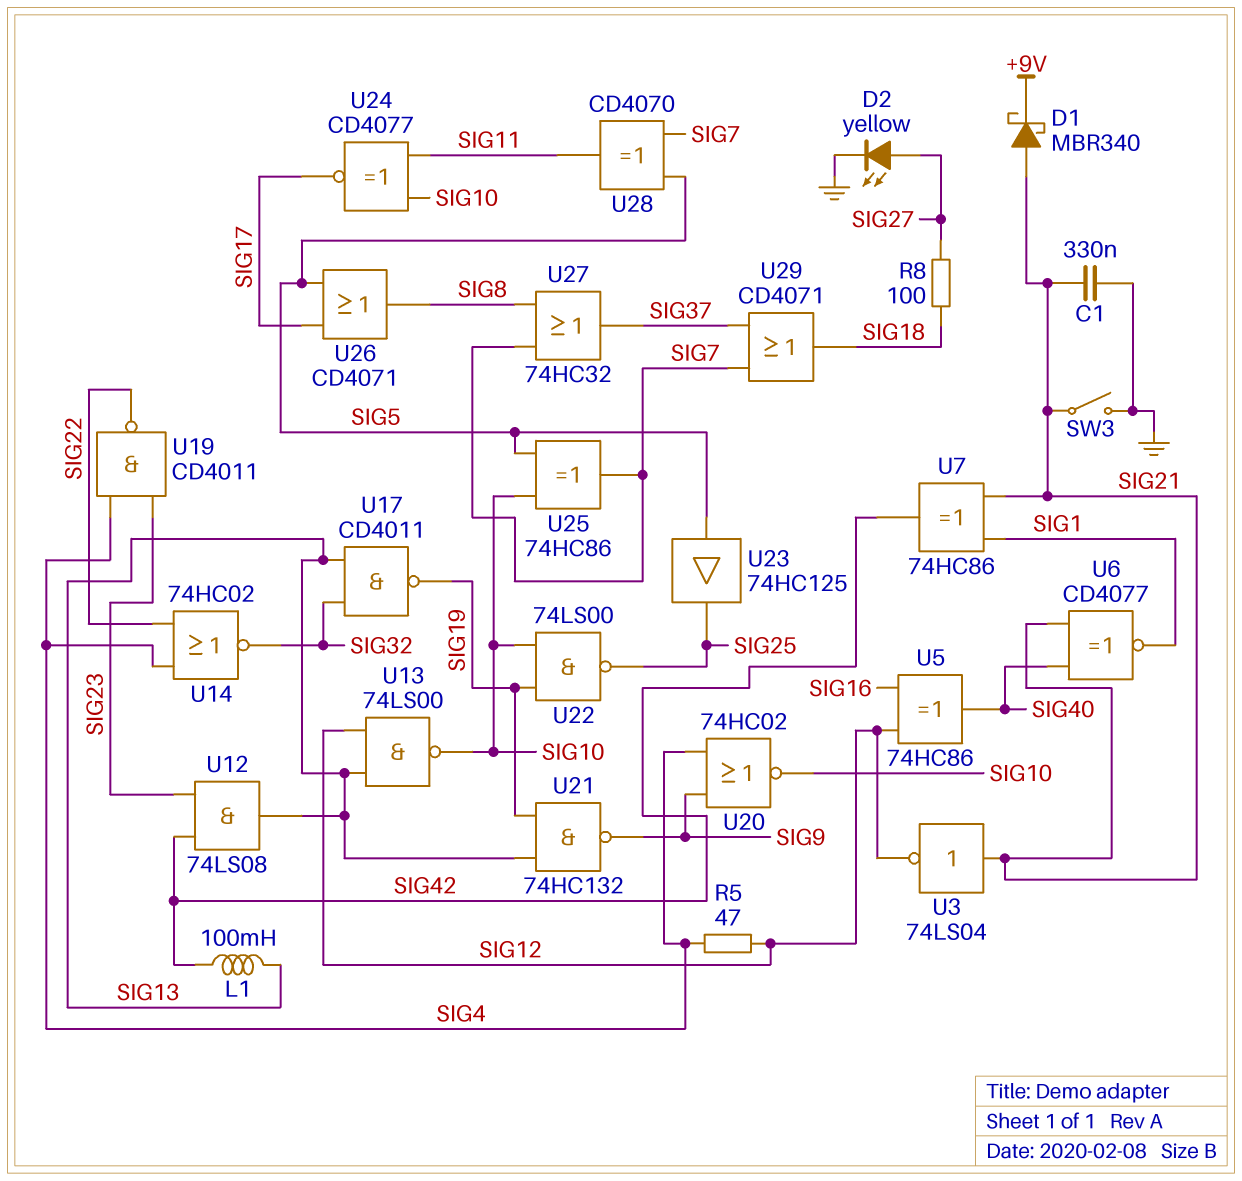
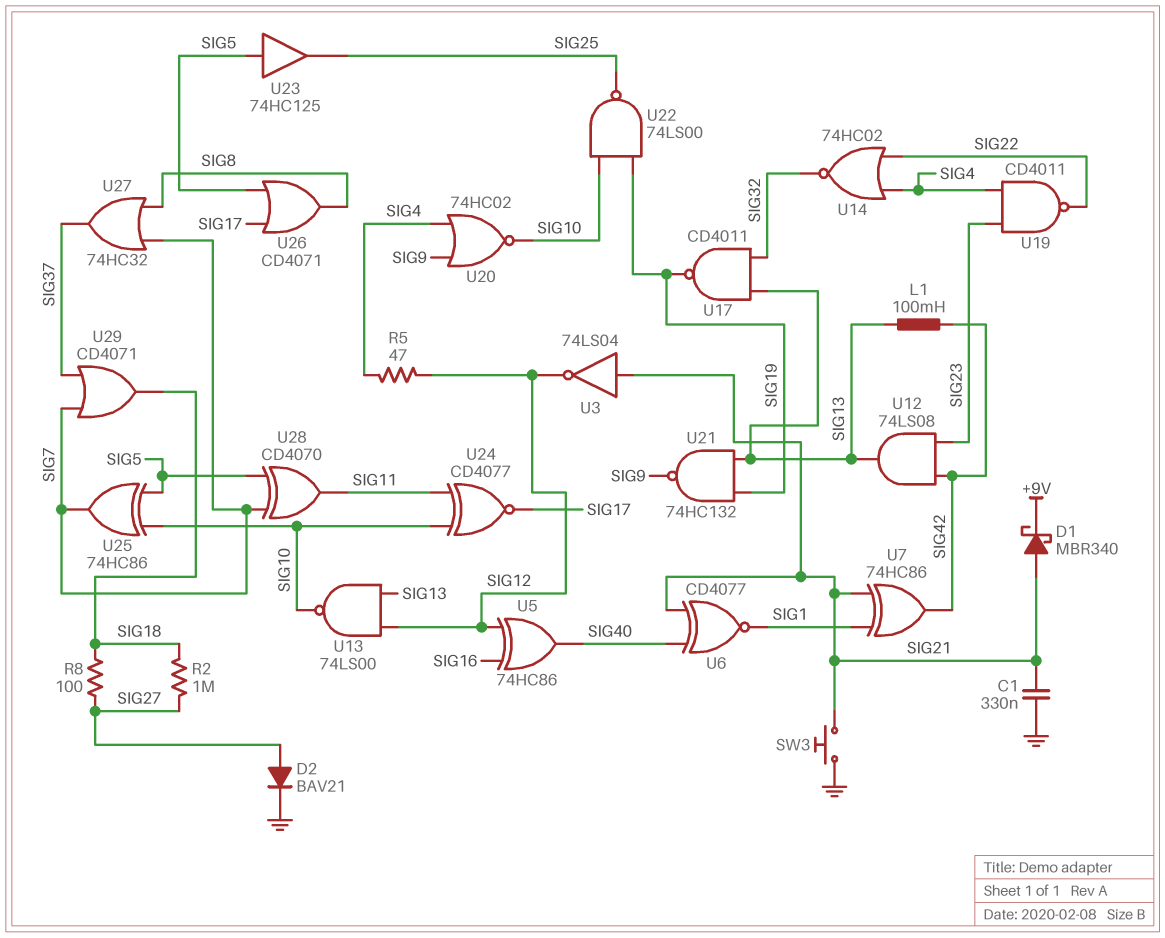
D2: LED yellow (A SIG27, K GND) -> diode BAV21 (A SIG27, K GND)
R2: none -> 1M (SIG18, SIG27)
SW3: switch (GND, SIG21) -> button (GND, SIG21)

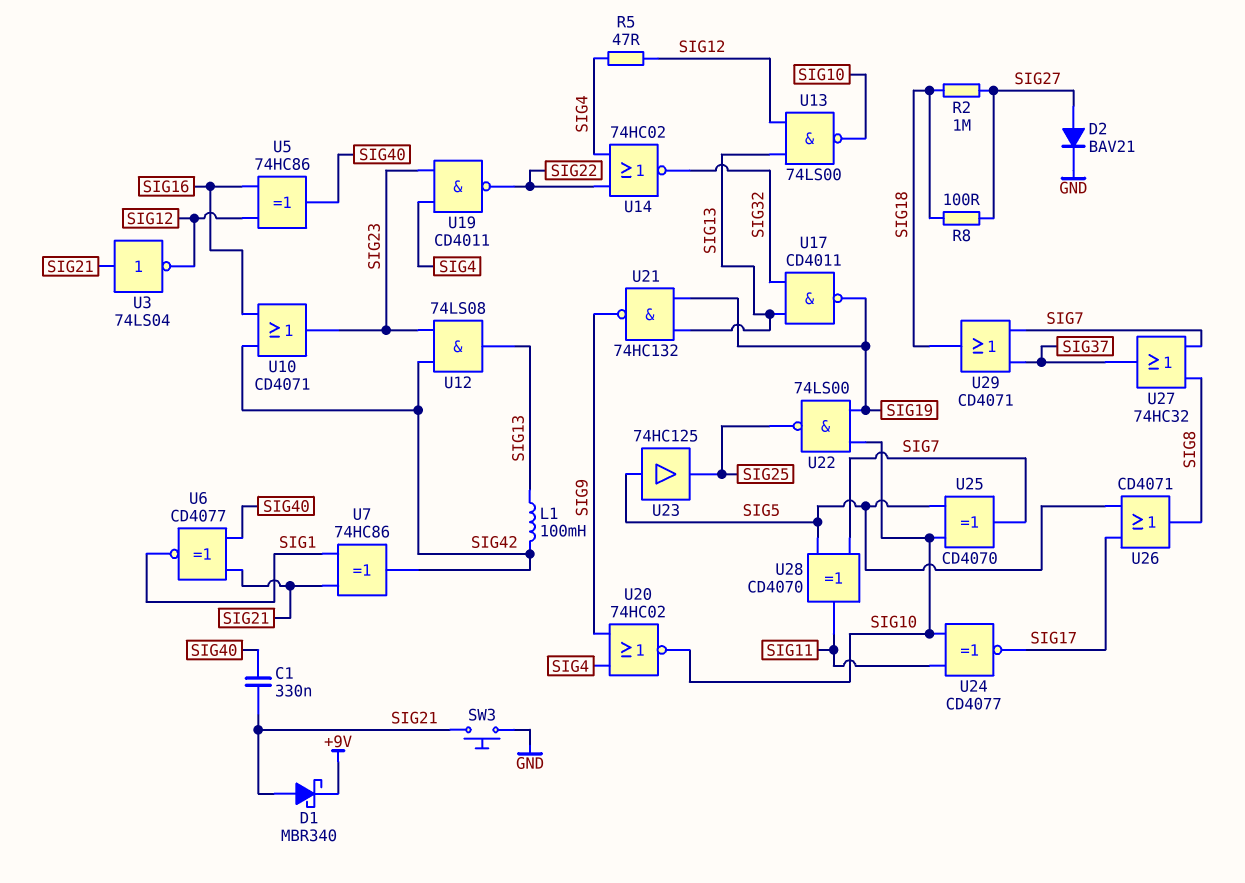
C1: 330nF (GND, SIG21) -> 330nF (SIG21, SIG40)
U10: none -> OR CD4071 (in SIG16, in SIG42, out SIG23)
U25: XOR 74HC86 (in SIG5, in SIG10, out SIG7) -> XOR CD4070 (in SIG5, in SIG10, out SIG7)

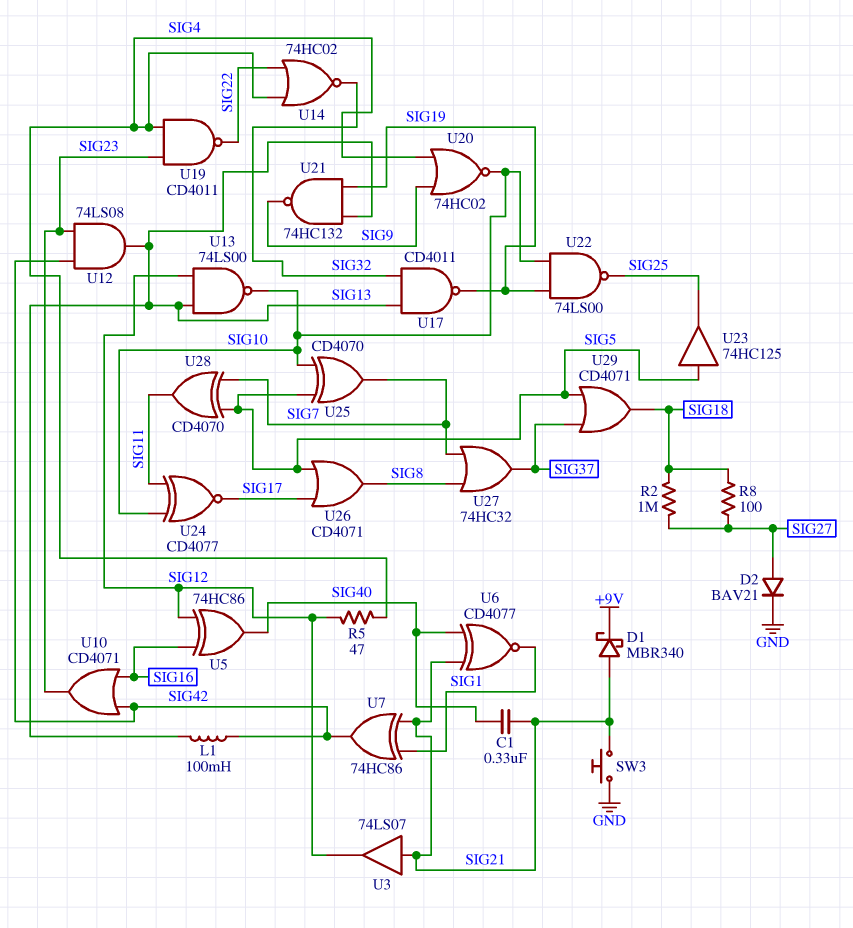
U3: NOT 74LS04 (in SIG21, out SIG12) -> buffer 74LS07 (in SIG21, out SIG12)
U29: OR CD4071 (in SIG7, in SIG37, out SIG18) -> OR CD4071 (in SIG5, in SIG37, out SIG18)

